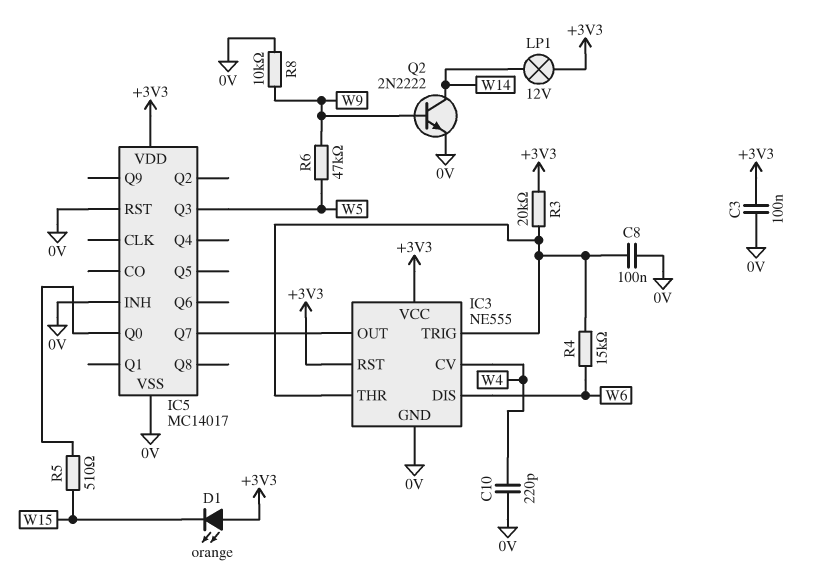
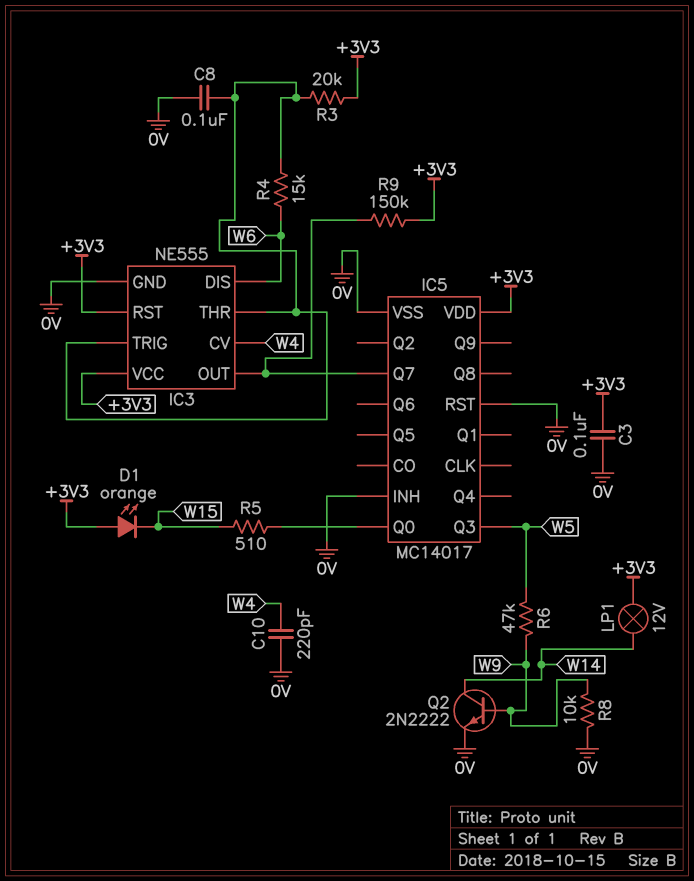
R9: none -> 150k (+3V3, IC3/OUT)

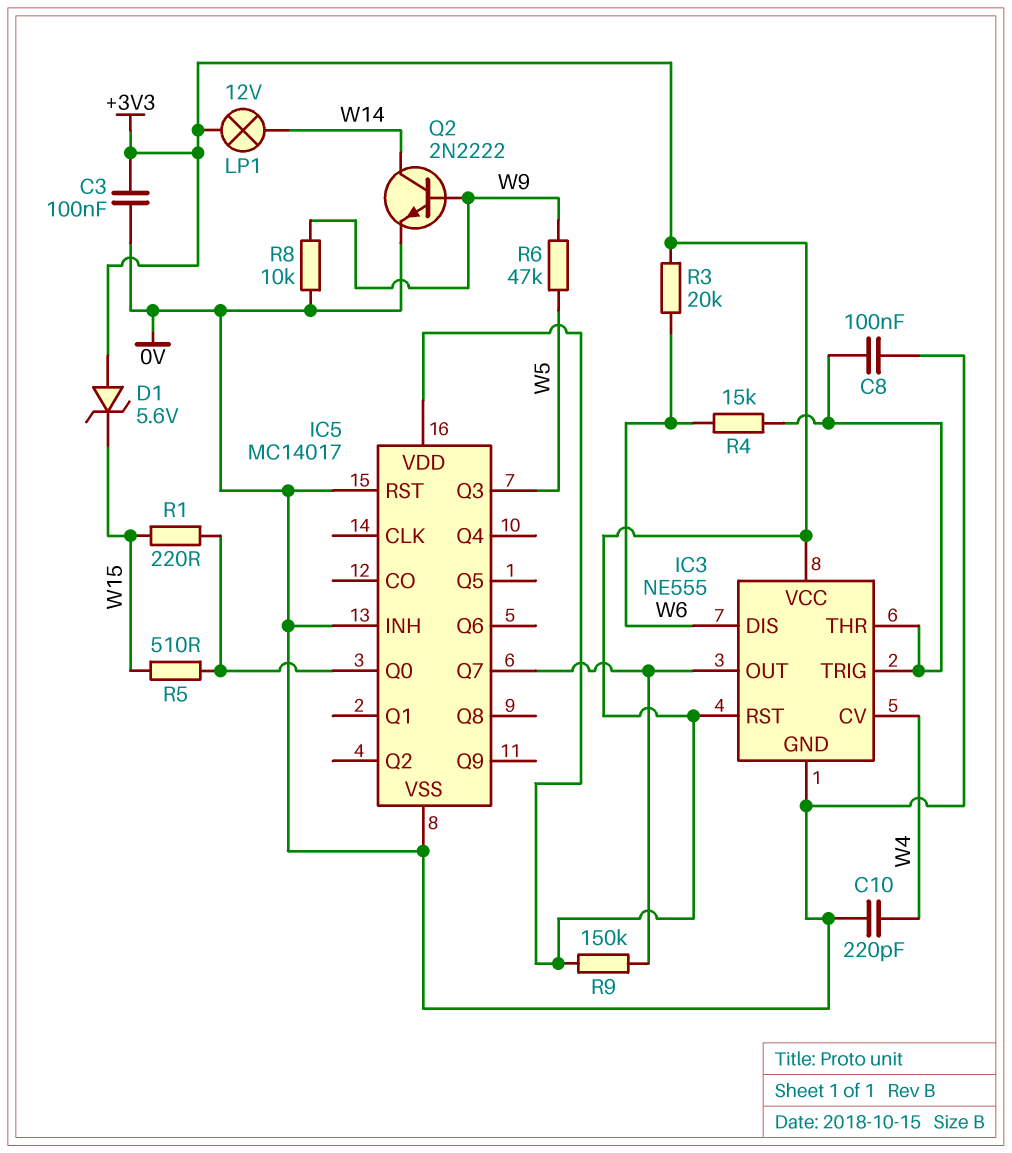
D1: LED orange (A +3V3, K W15) -> zener 5.6V (A +3V3, K W15)
R1: none -> 220 (IC5/Q0, W15)
R3: 20k (+3V3, IC3/THR) -> 20k (+3V3, W6)

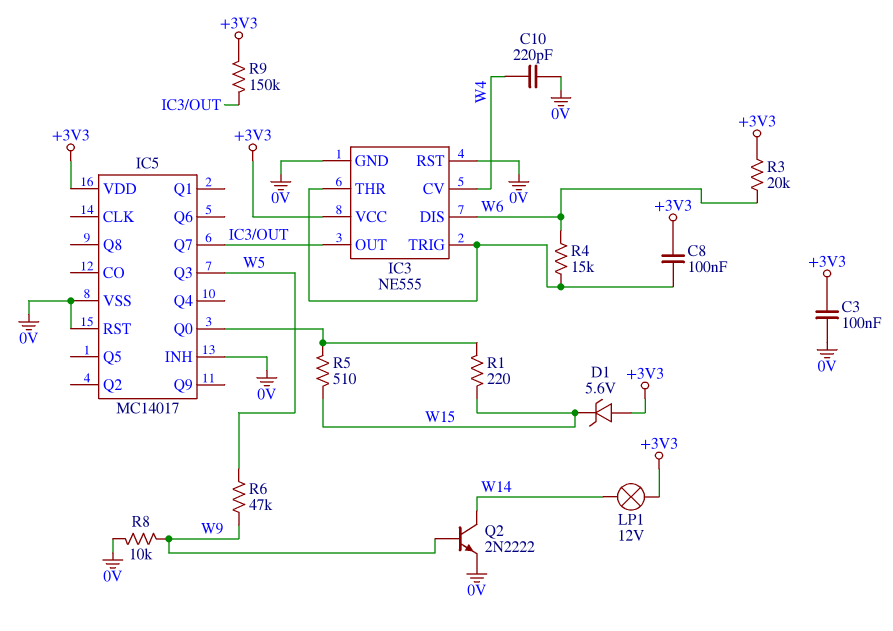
C8: 100nF (0V, IC3/THR) -> 100nF (+3V3, IC3/THR)
IC3 pin RST: +3V3 -> 0V

